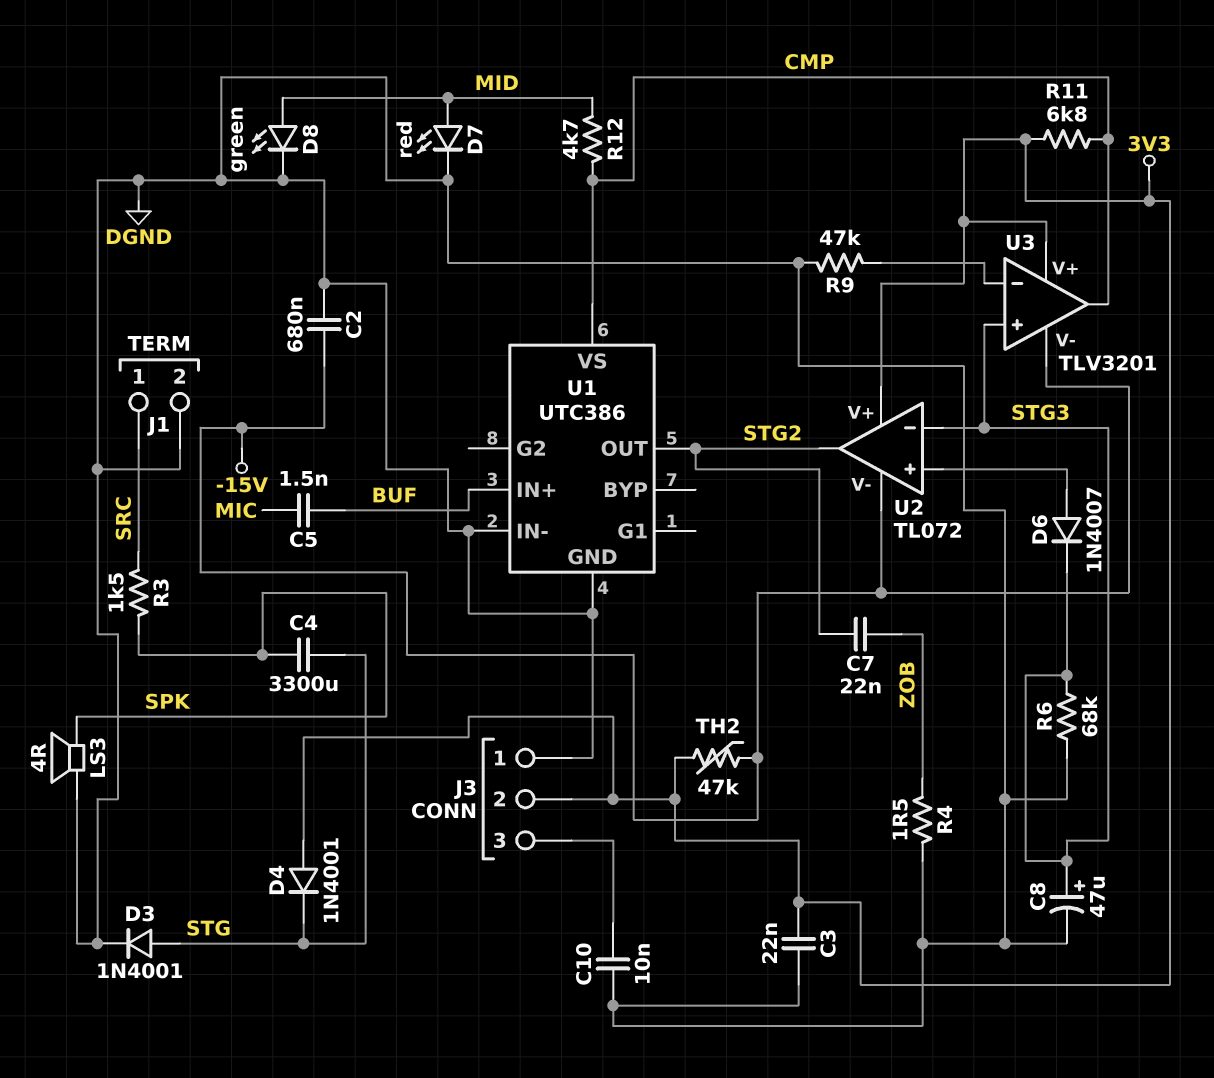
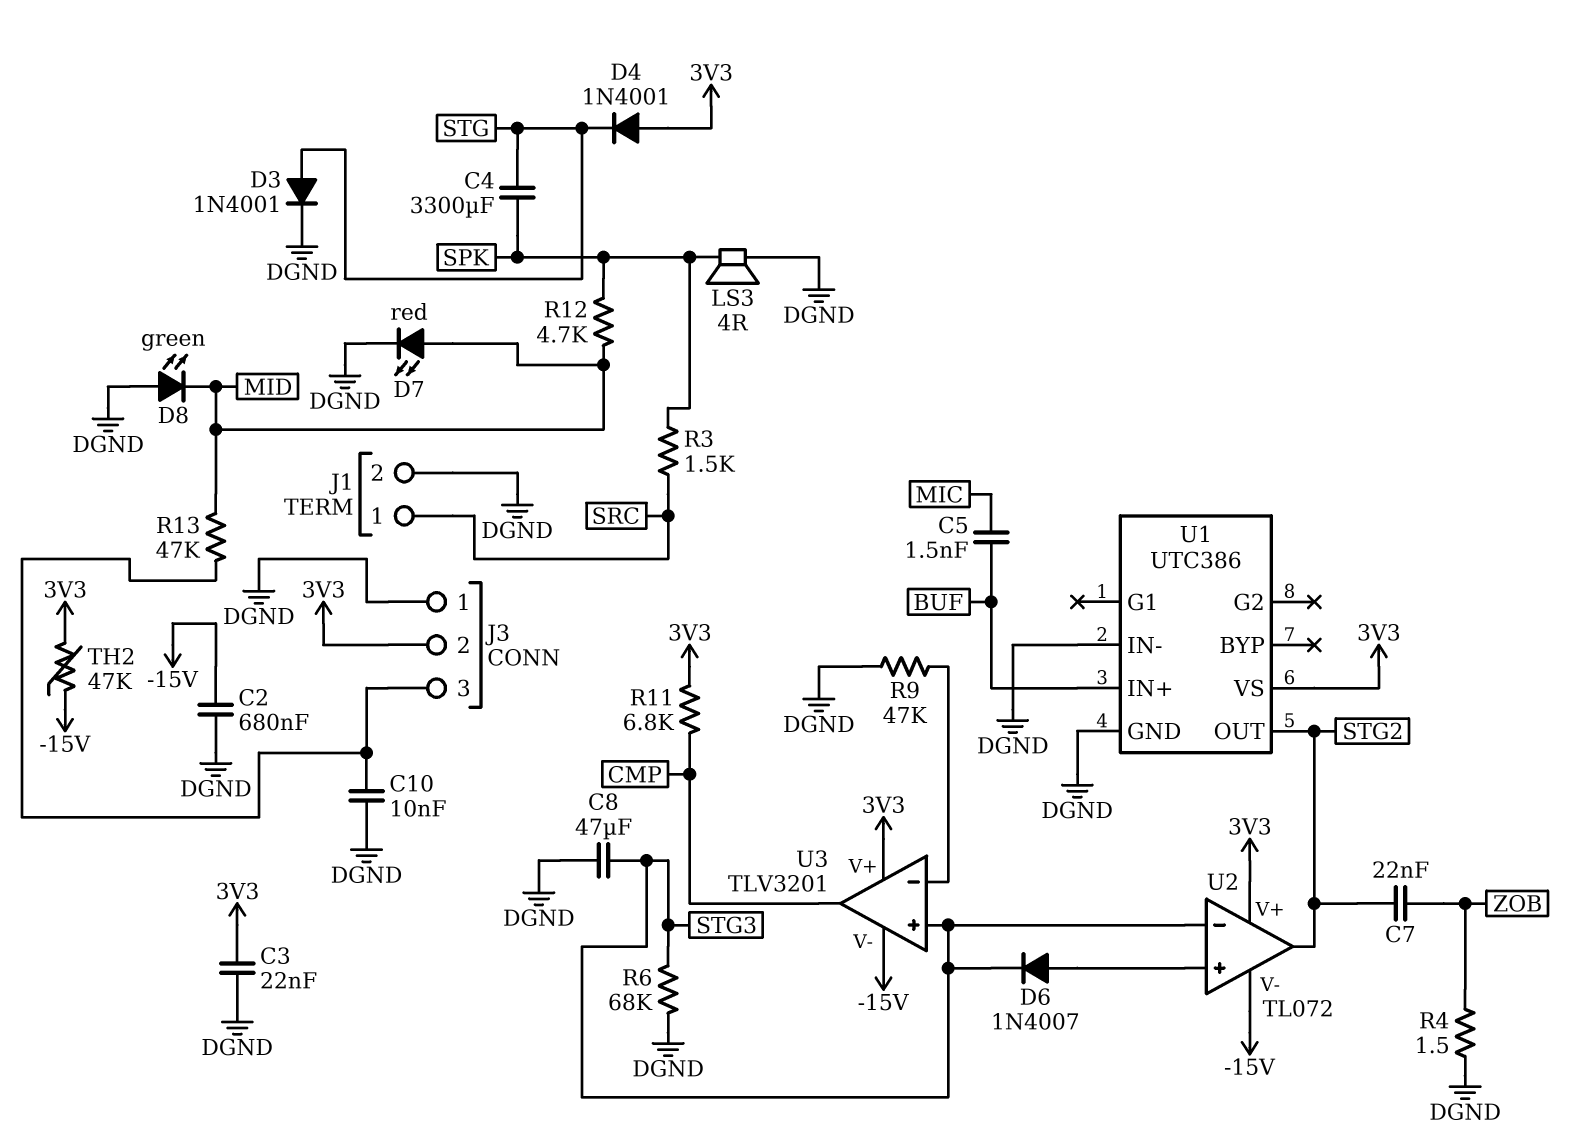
C8: 47uF (plus STG3, minus DGND) -> 47uF (DGND, STG3)
D8: LED green (A MID, K DGND) -> LED green (A DGND, K MID)
R12: 4.7k (CMP, MID) -> 4.7k (MID, SPK)
R13: none -> 47k (J3/3, MID)
U1 pin VS: CMP -> 3V3

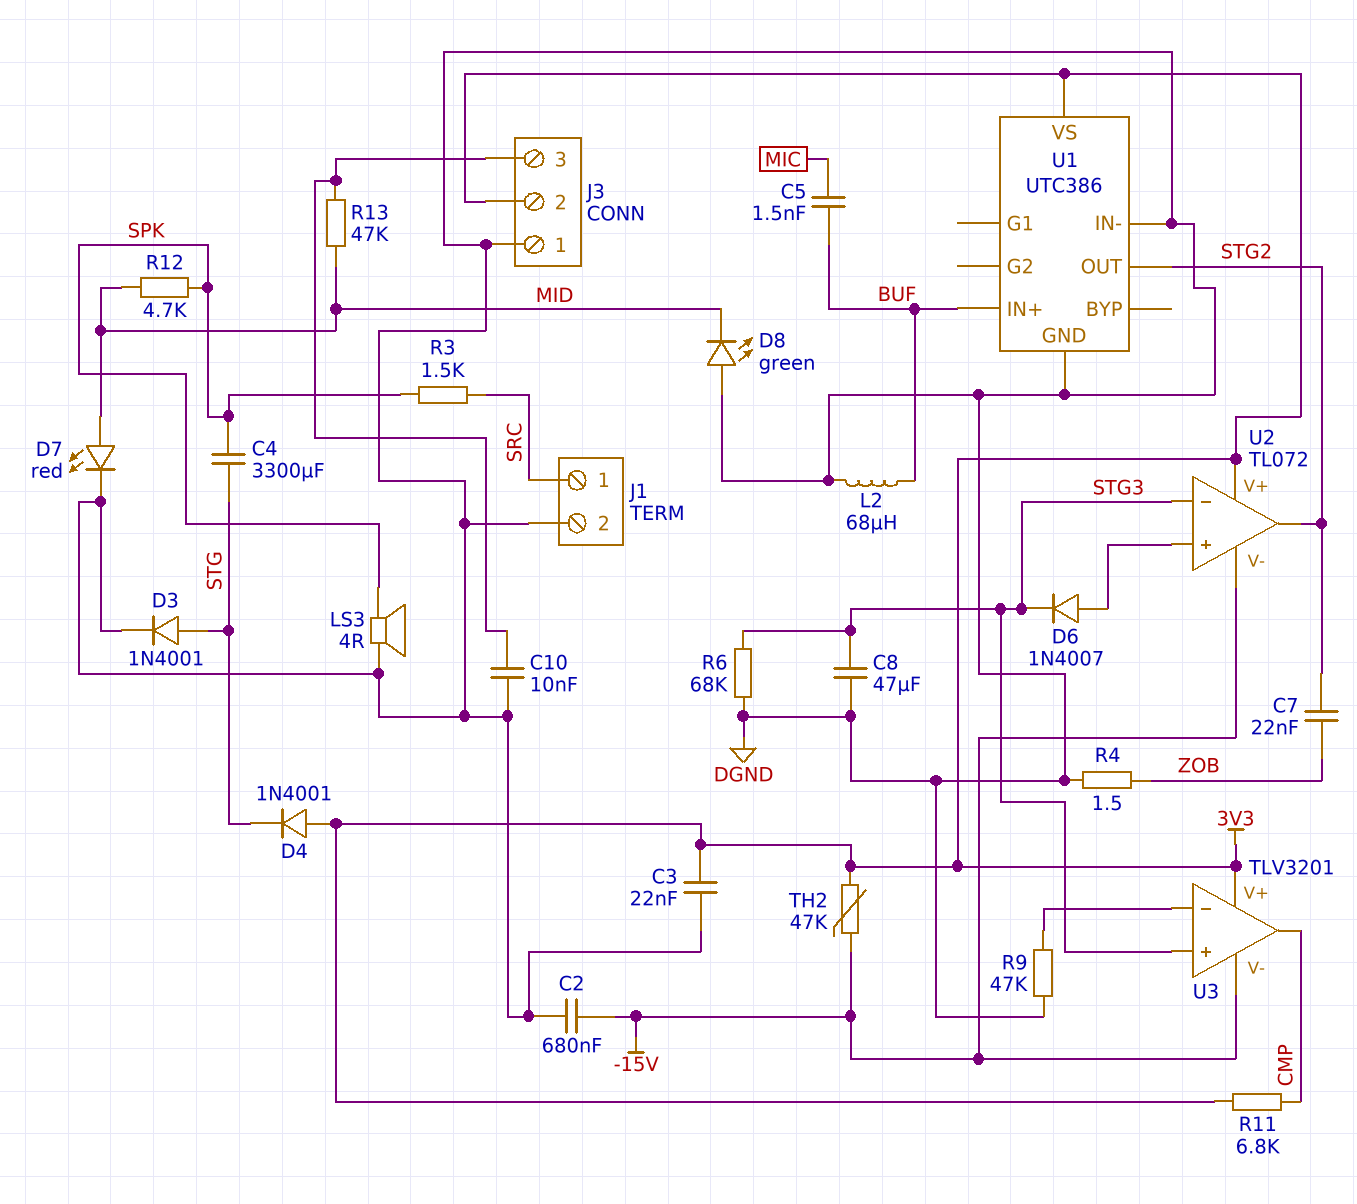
L2: none -> 68uH (BUF, DGND)

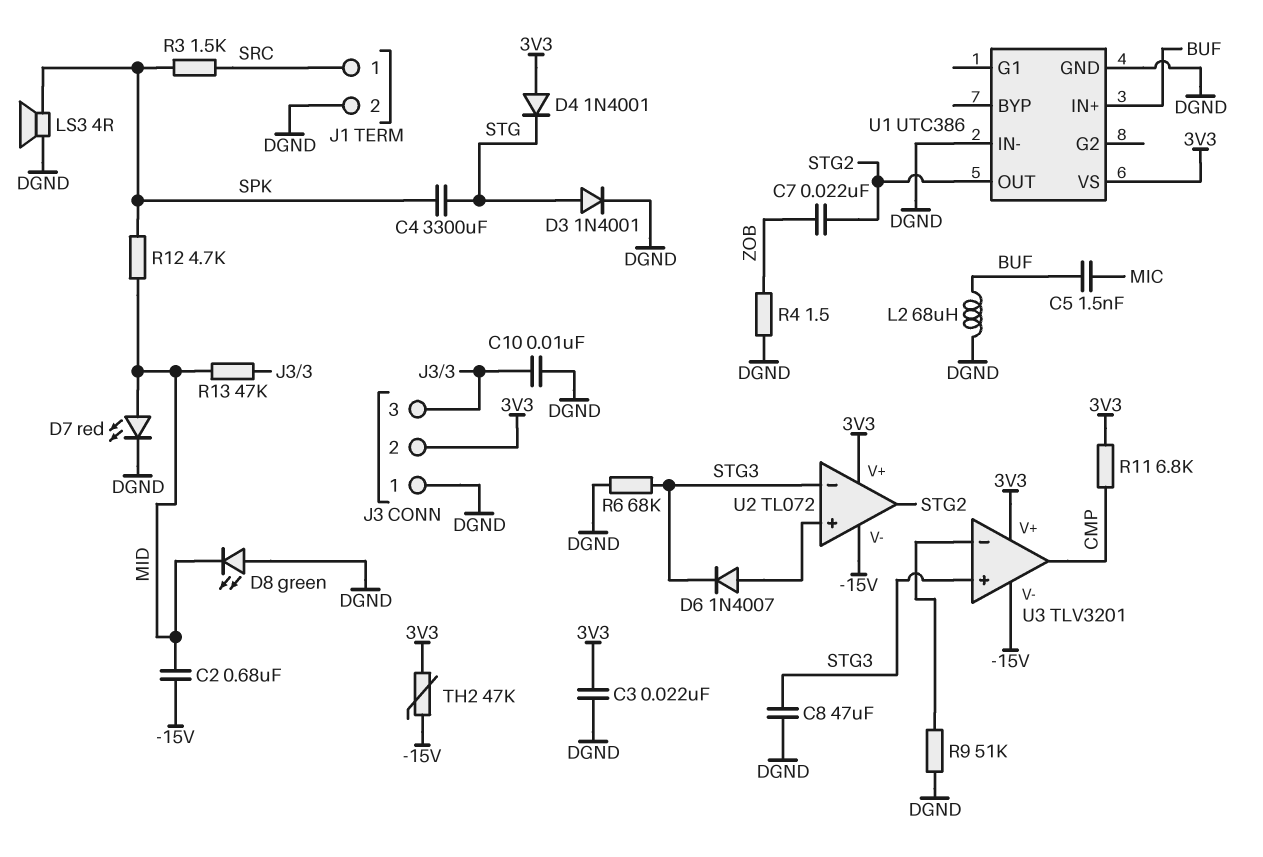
C2: 680nF (-15V, DGND) -> 680nF (-15V, MID)
R9: 47k (DGND, U3/in-) -> 51k (DGND, U3/in-)

